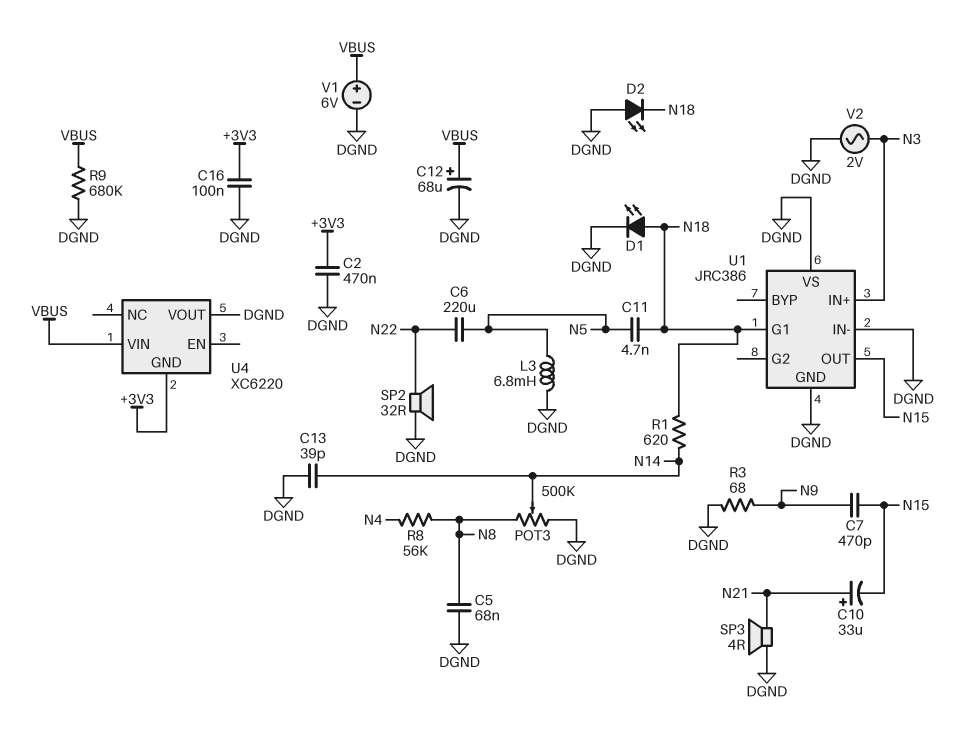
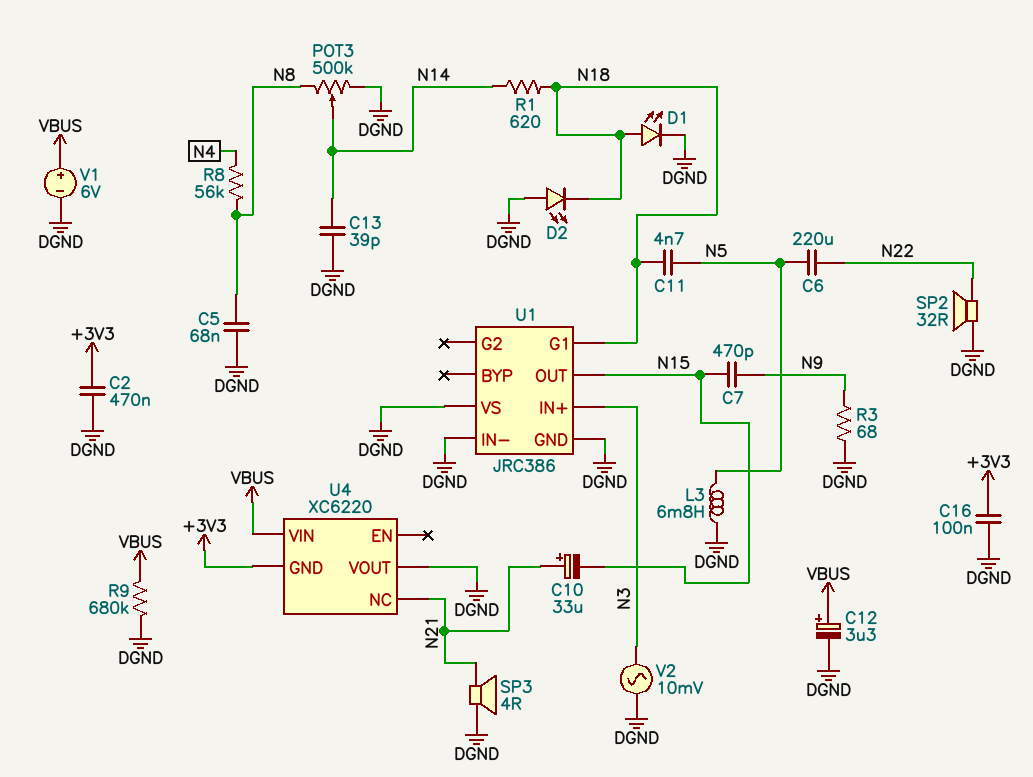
C12: 68uF (plus VBUS, minus DGND) -> 3.3uF (plus VBUS, minus DGND)
U4 pin NC: none -> N21
V2: AC 2V (DGND, N3) -> AC 10mV (DGND, N3)

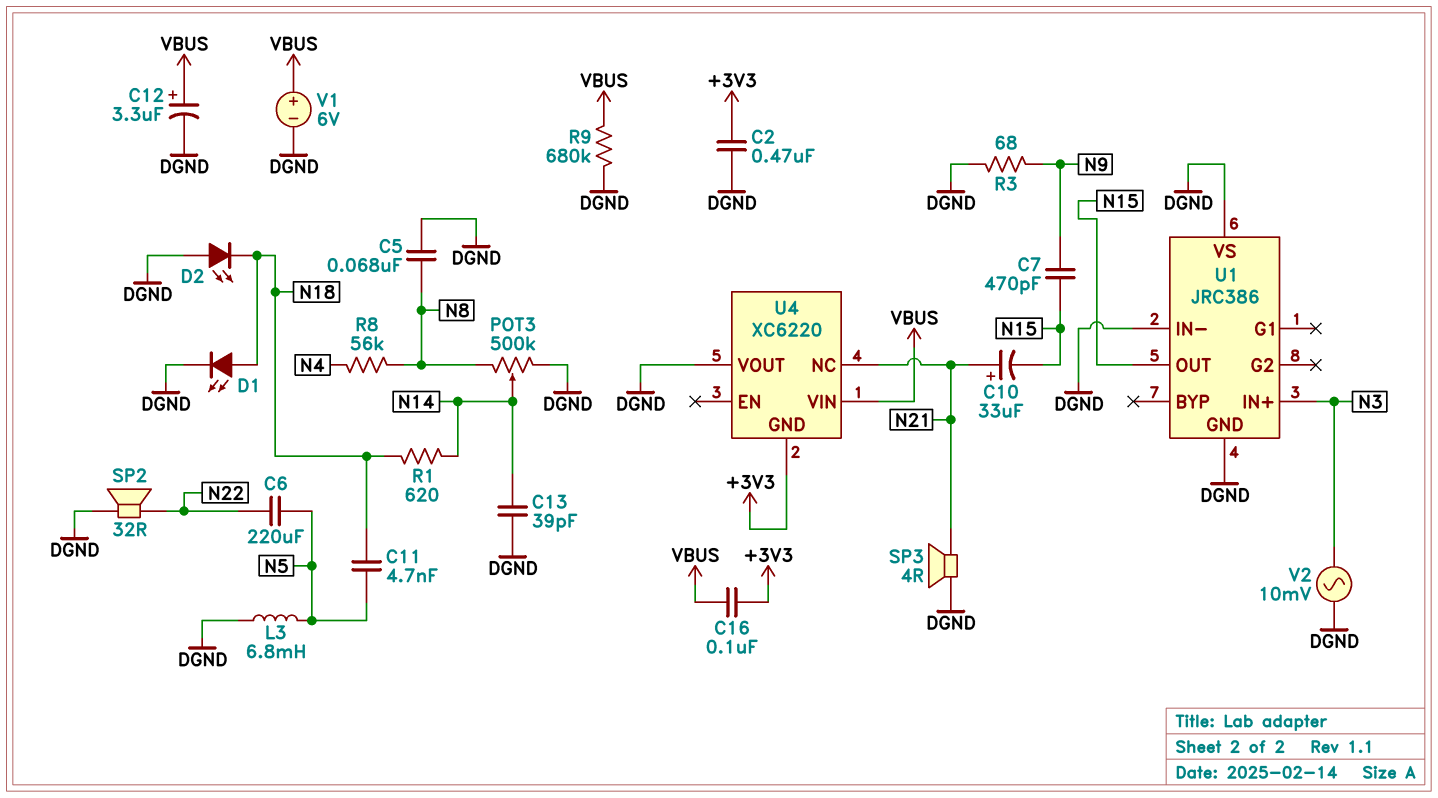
C16: 100nF (+3V3, DGND) -> 100nF (+3V3, VBUS)
U1 pin G1: N18 -> none

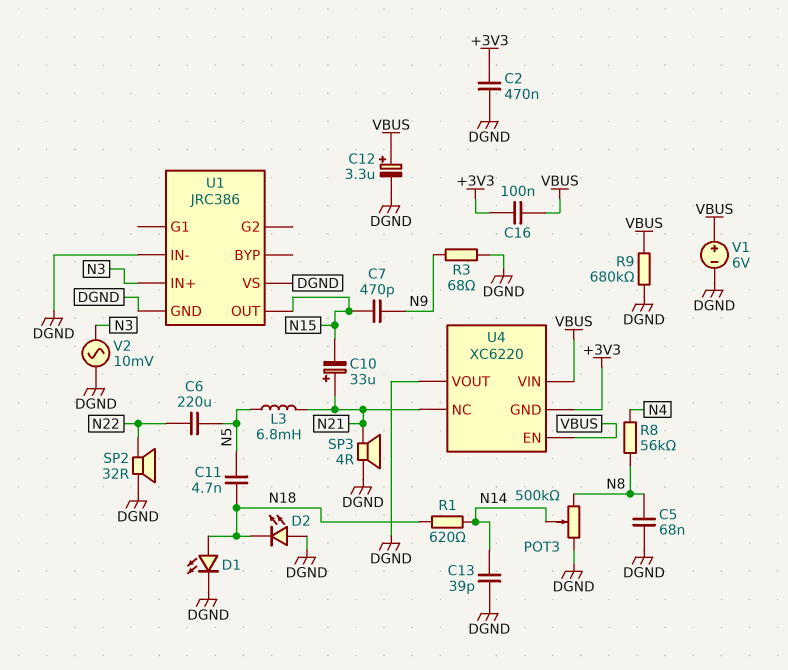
L3: 6.8mH (DGND, N5) -> 6.8mH (N5, N21)
U4 pin EN: none -> VBUS

